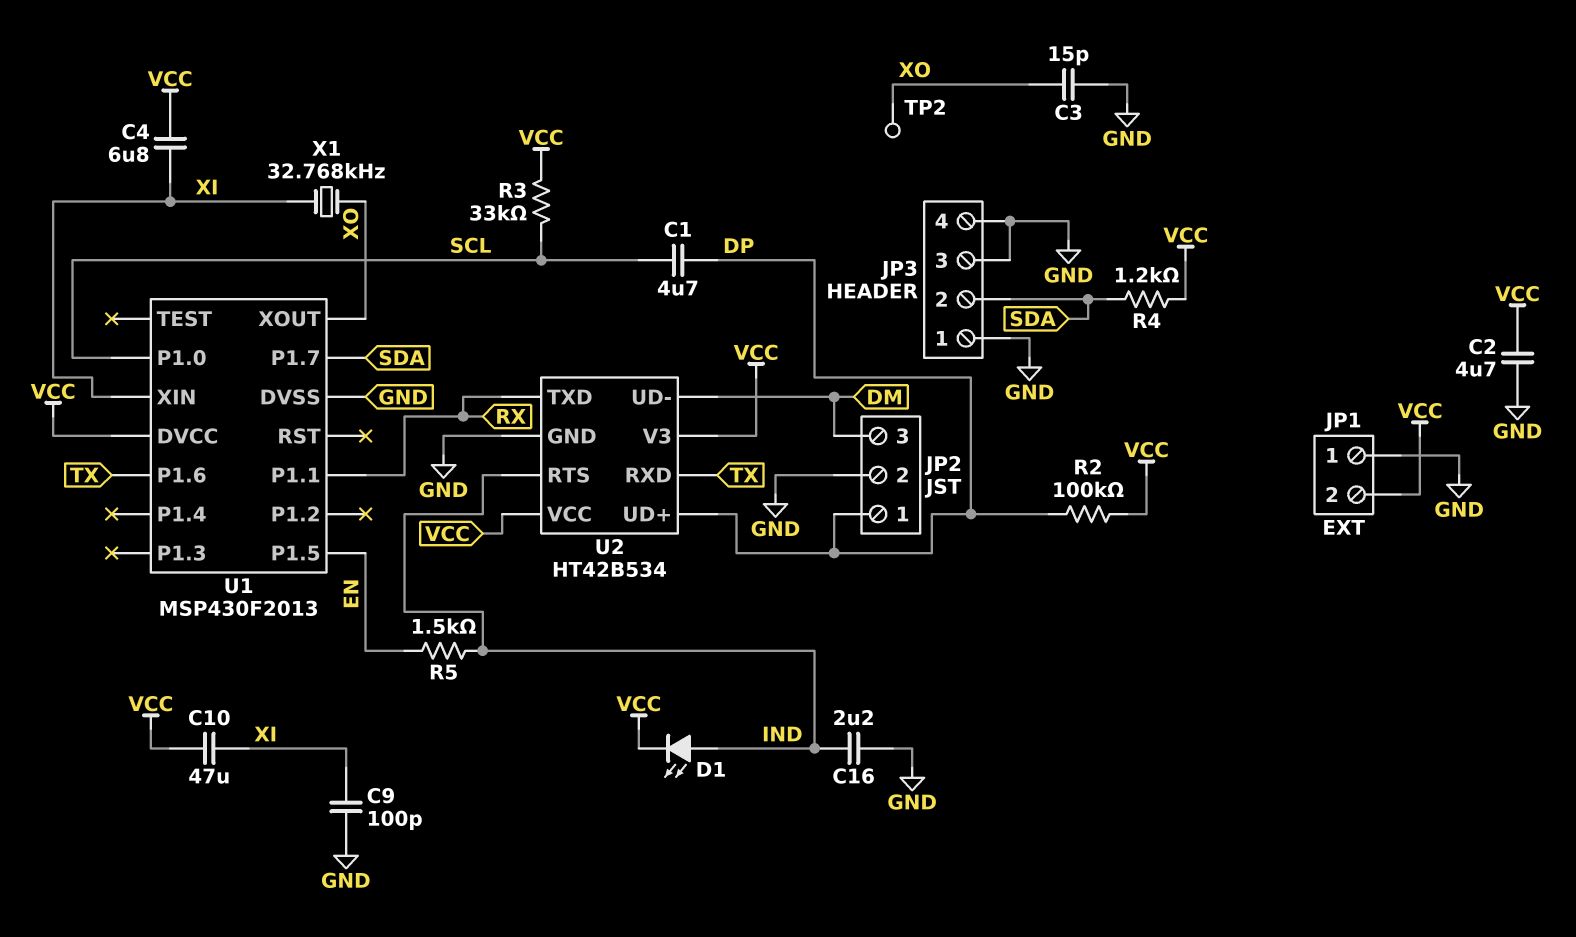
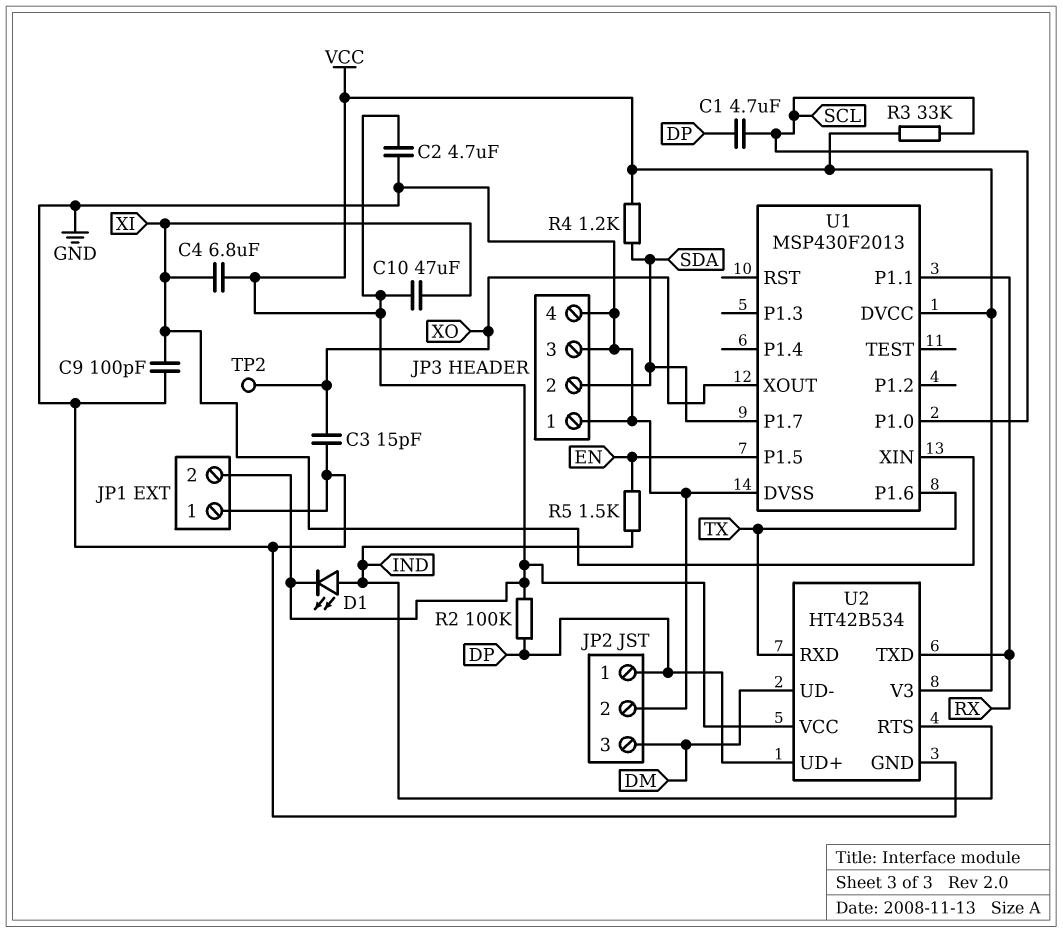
C16: 2.2uF (GND, IND) -> none
X1: 32.768kHz (XI, XO) -> none

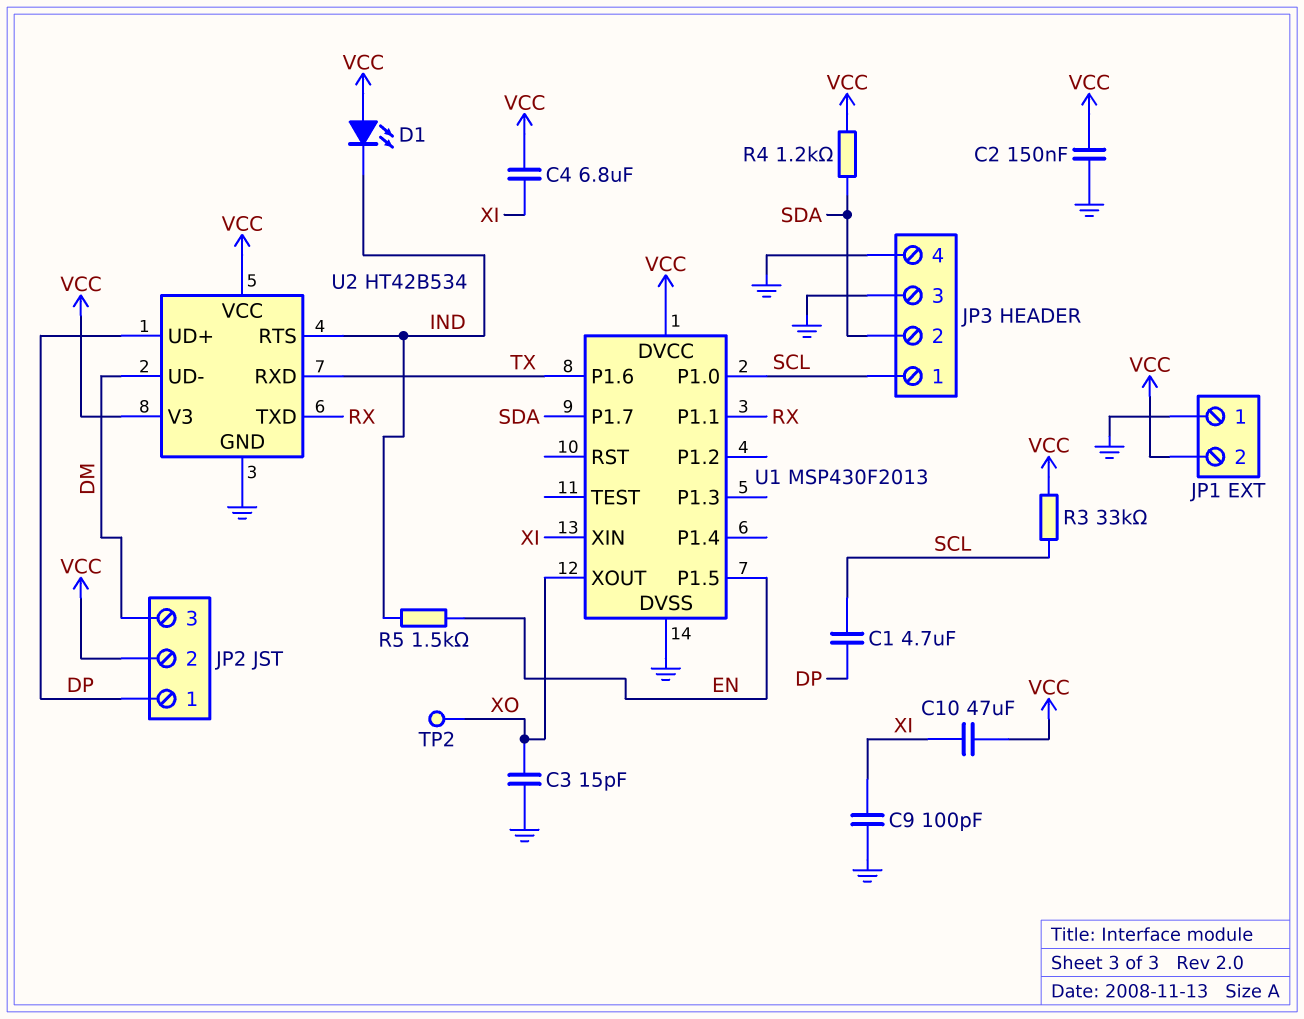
C2: 4.7uF (GND, VCC) -> 150nF (GND, VCC)
D1: LED (A IND, K VCC) -> LED (A VCC, K IND)
JP2 pin 2: GND -> VCC
JP3 pin 1: GND -> SCL
R2: 100k (DP, VCC) -> none

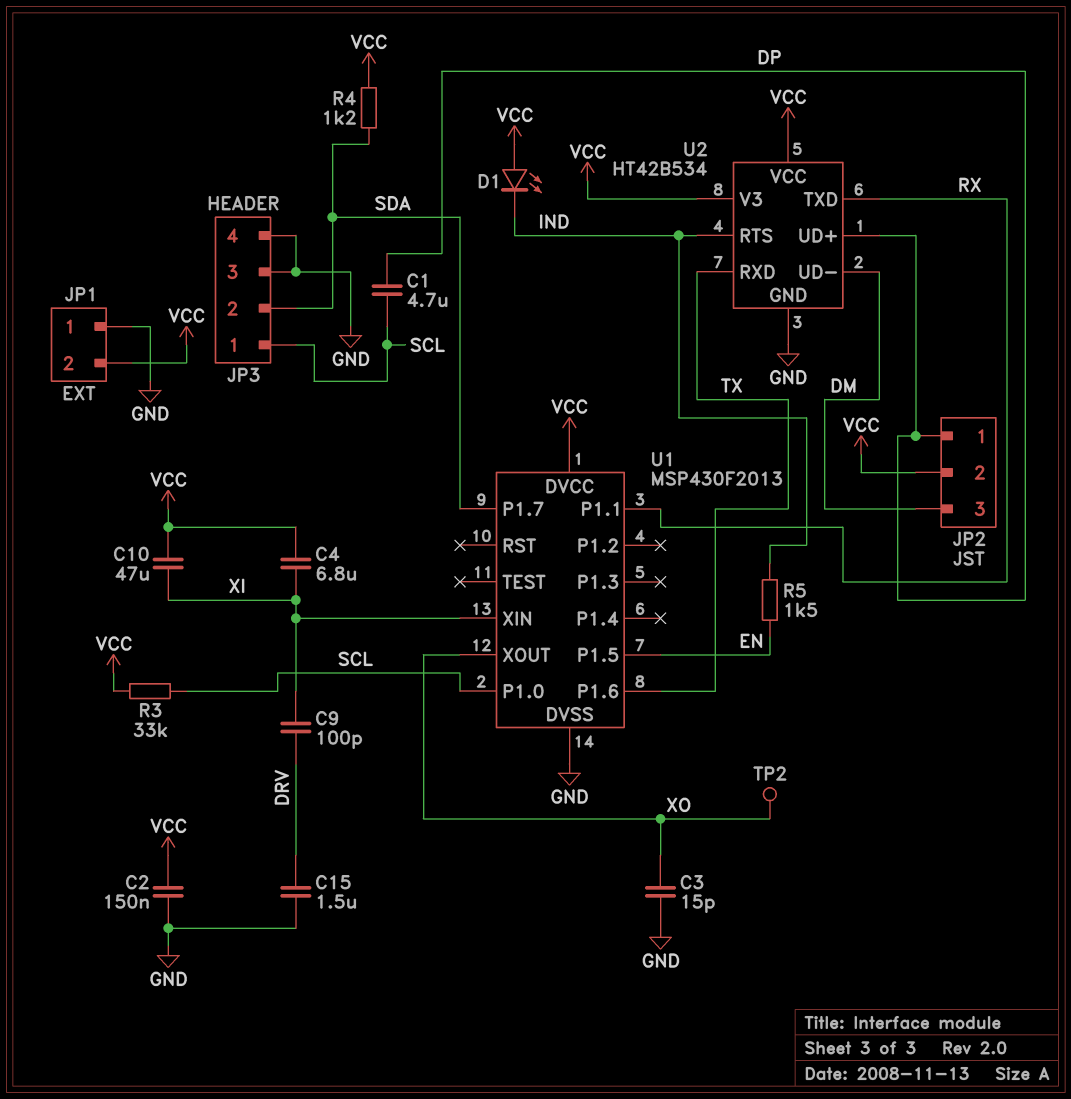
C9: 100pF (GND, XI) -> 100pF (DRV, XI)
C15: none -> 1.5uF (DRV, GND)

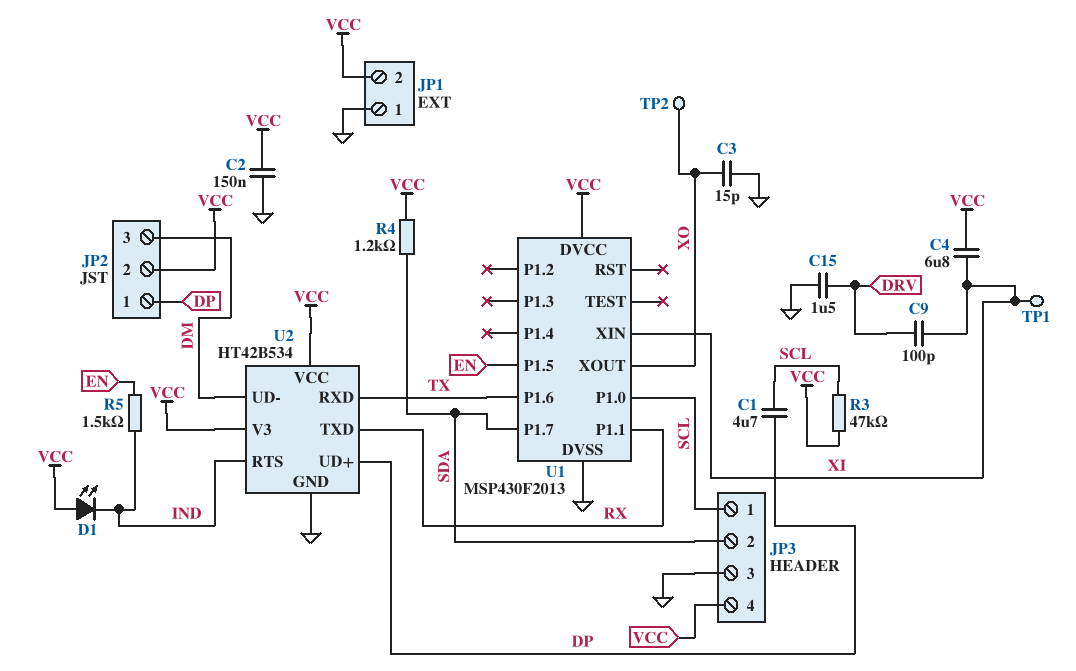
C10: 47uF (VCC, XI) -> none
JP3 pin 4: GND -> VCC
R3: 33k (SCL, VCC) -> 47k (SCL, VCC)
TP1: none -> test point (XI)

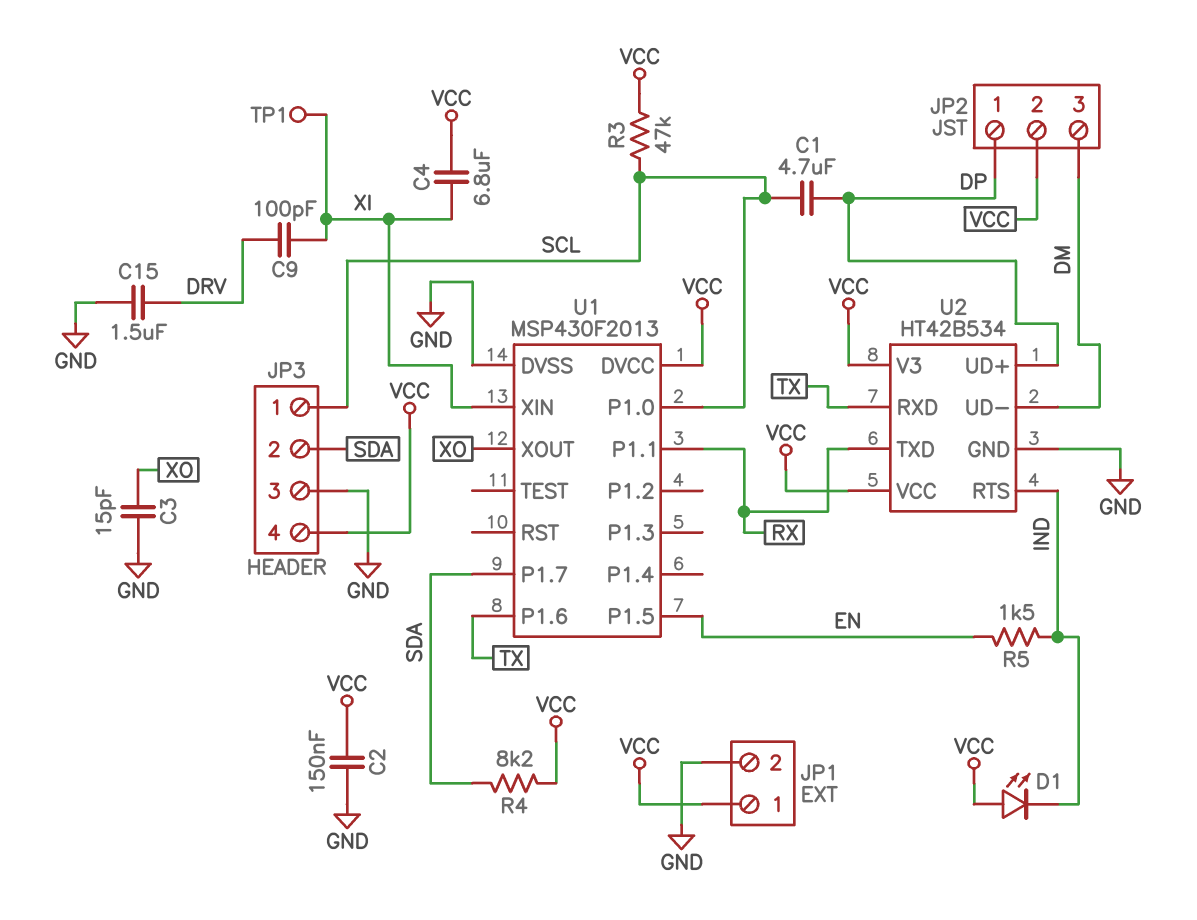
JP1 pin 1: GND -> VCC
JP1 pin 2: VCC -> GND
R4: 1.2k (SDA, VCC) -> 8.2k (SDA, VCC)
TP2: test point (XO) -> none

